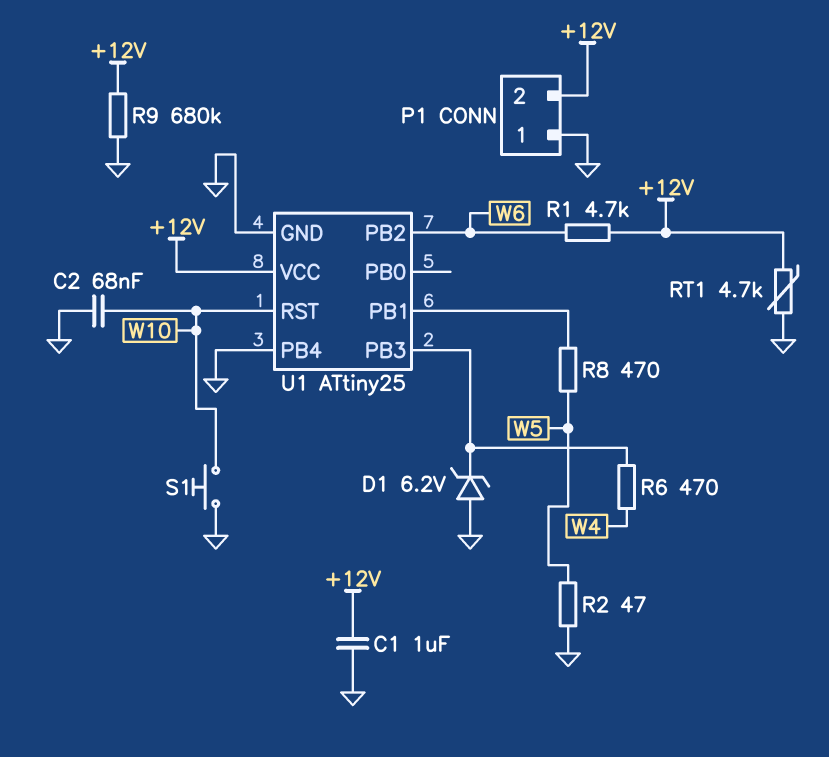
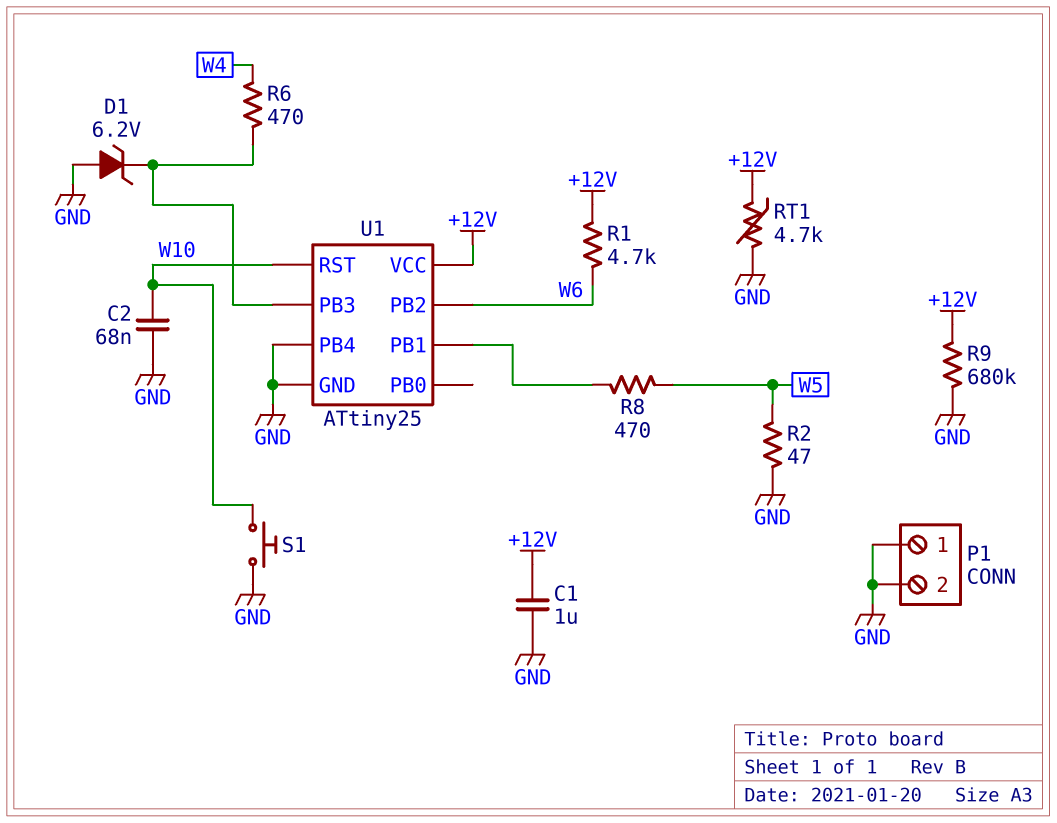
P1 pin 2: +12V -> GND

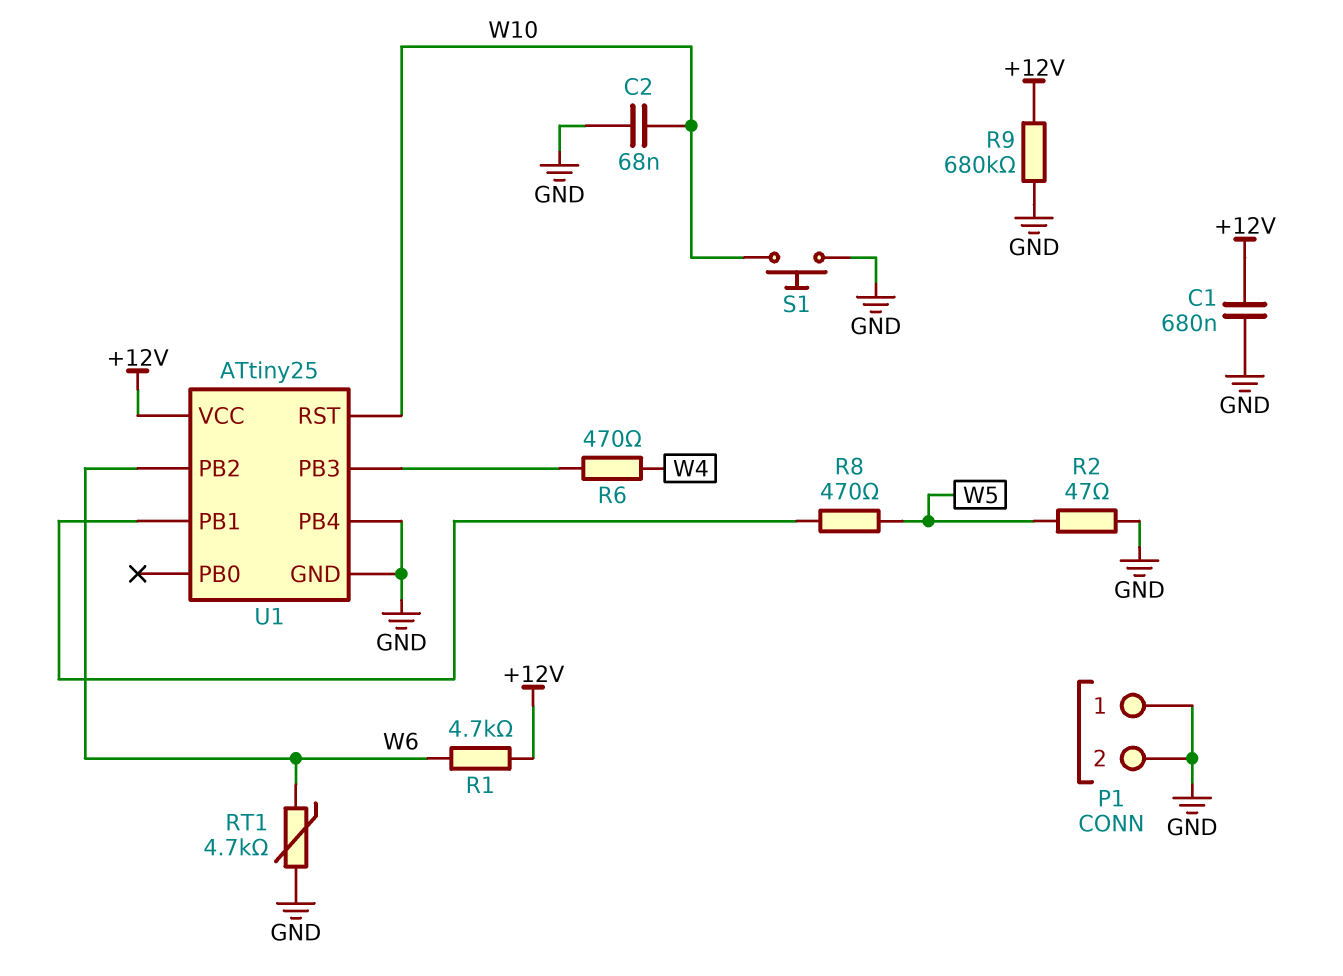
C1: 1uF (+12V, GND) -> 680nF (+12V, GND)
D1: zener 6.2V (A GND, K U1/PB3) -> none
RT1: 4.7k (+12V, GND) -> 4.7k (GND, W6)

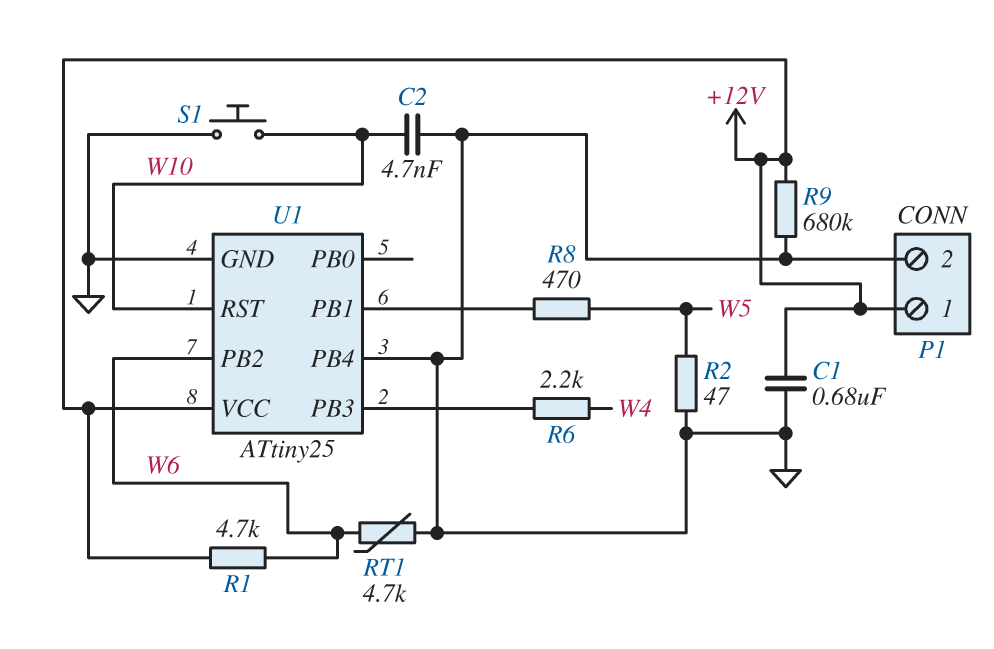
C2: 68nF (GND, W10) -> 4.7nF (GND, W10)
P1 pin 1: GND -> +12V
R6: 470 (U1/PB3, W4) -> 2.2k (U1/PB3, W4)

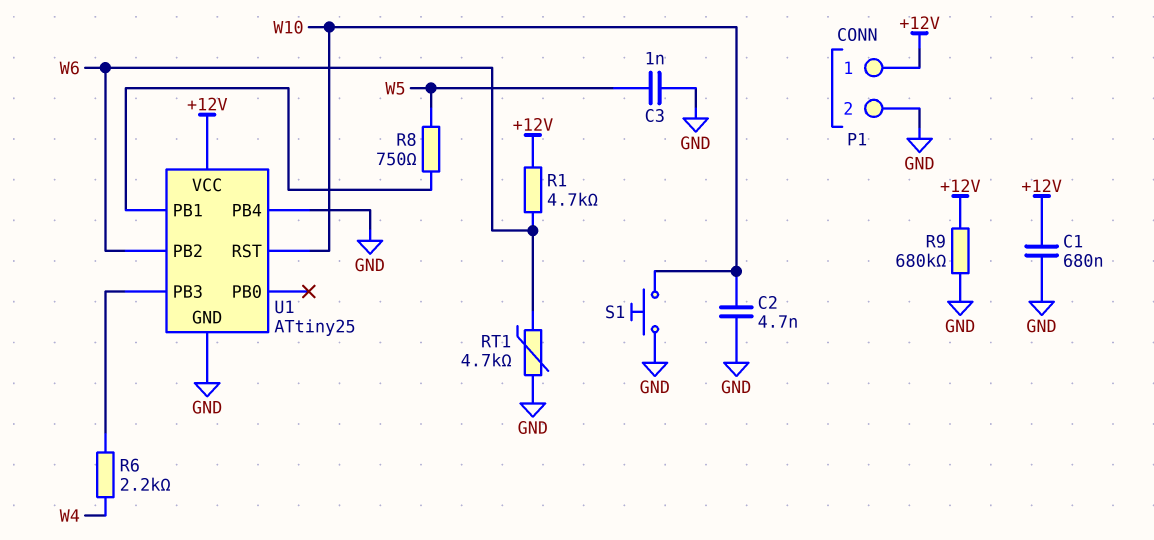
C3: none -> 1nF (GND, W5)
R2: 47 (GND, W5) -> none
R8: 470 (U1/PB1, W5) -> 750 (U1/PB1, W5)

